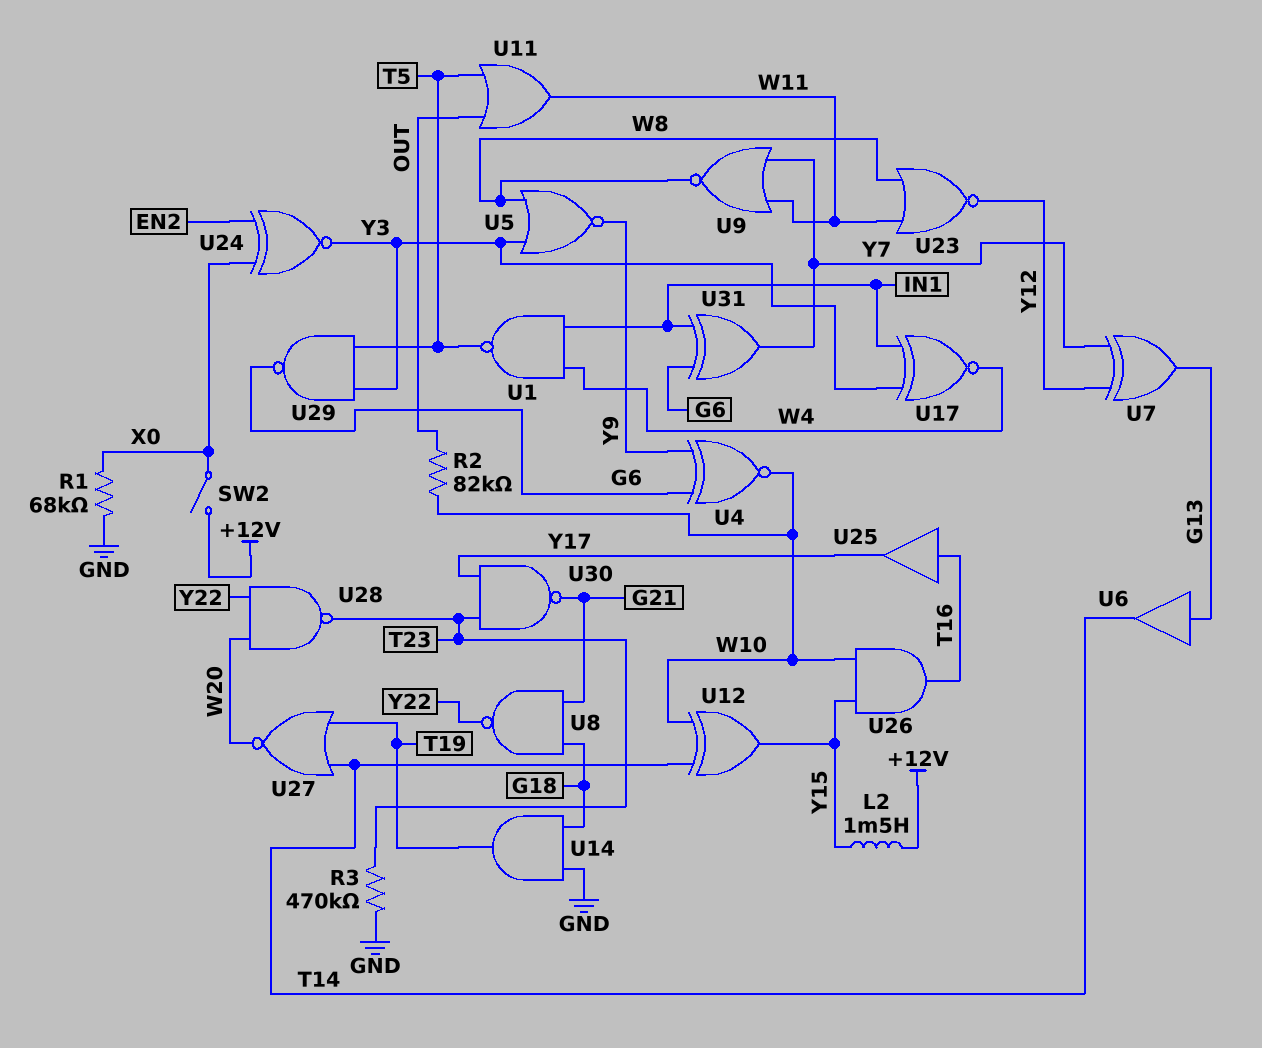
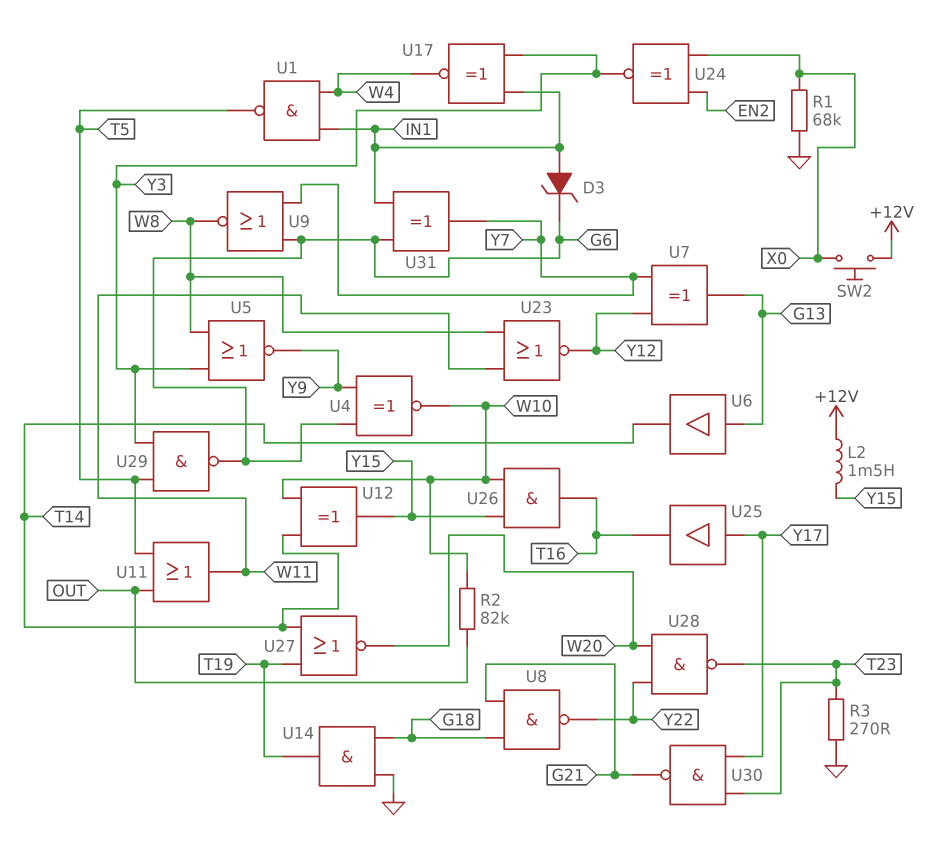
D3: none -> zener (A IN1, K G6)
R3: 470k (GND, T23) -> 270 (GND, T23)
SW2: switch (+12V, X0) -> button (+12V, X0)
U9: NOR (in W11, in Y7, out W8) -> NOR (in G6, in Y7, out W8)
U25: buffer (in T16, out Y17) -> buffer (in Y17, out T16)

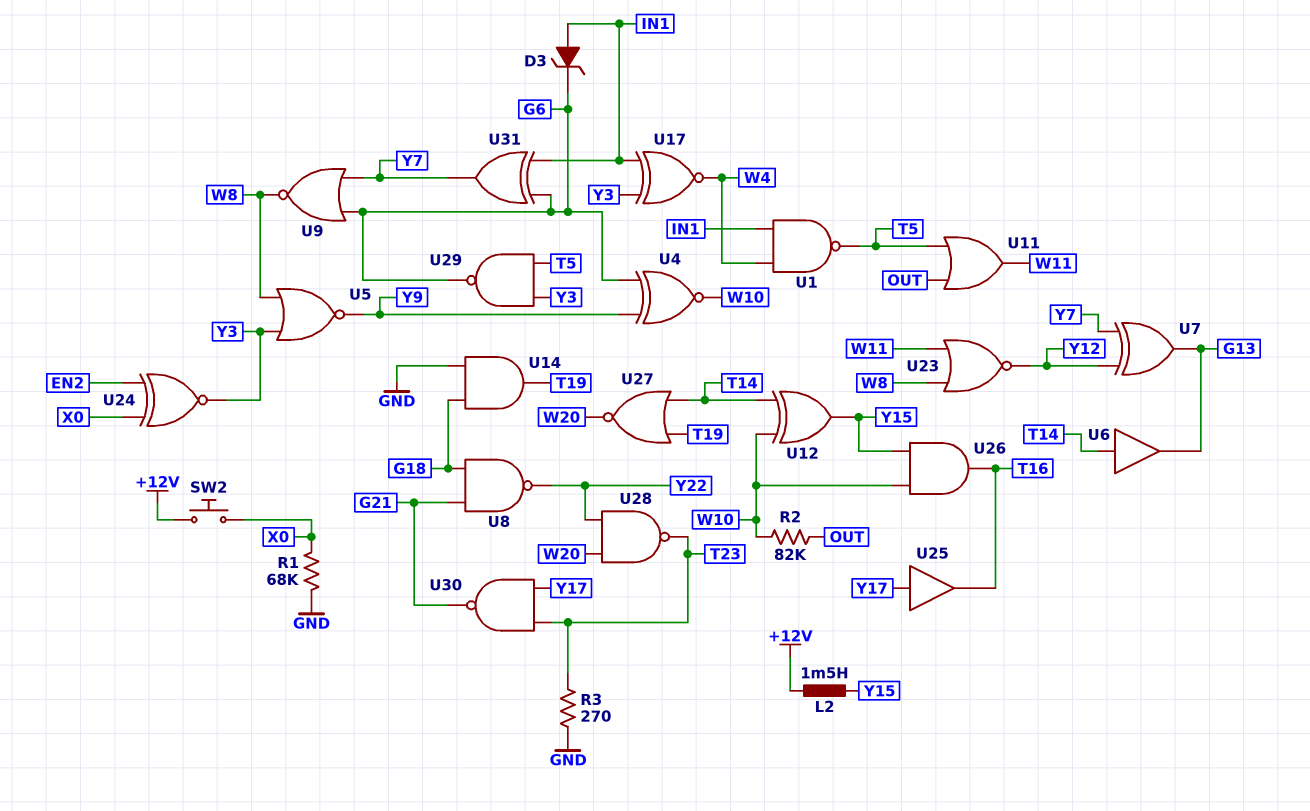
U6: buffer (in G13, out T14) -> buffer (in T14, out G13)

